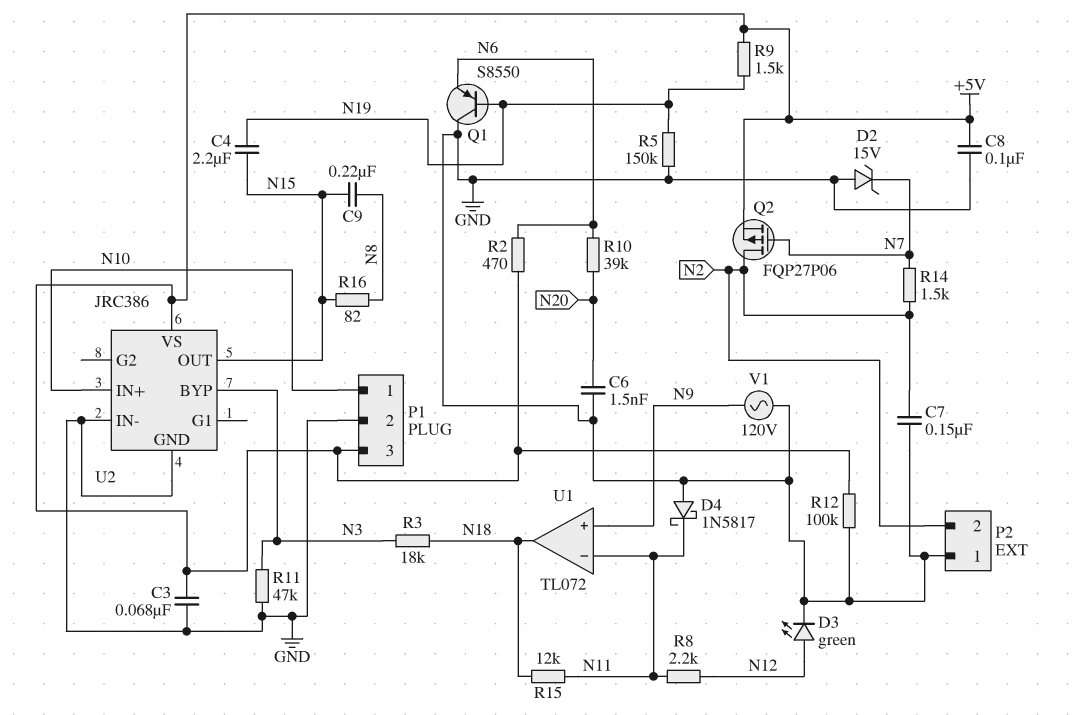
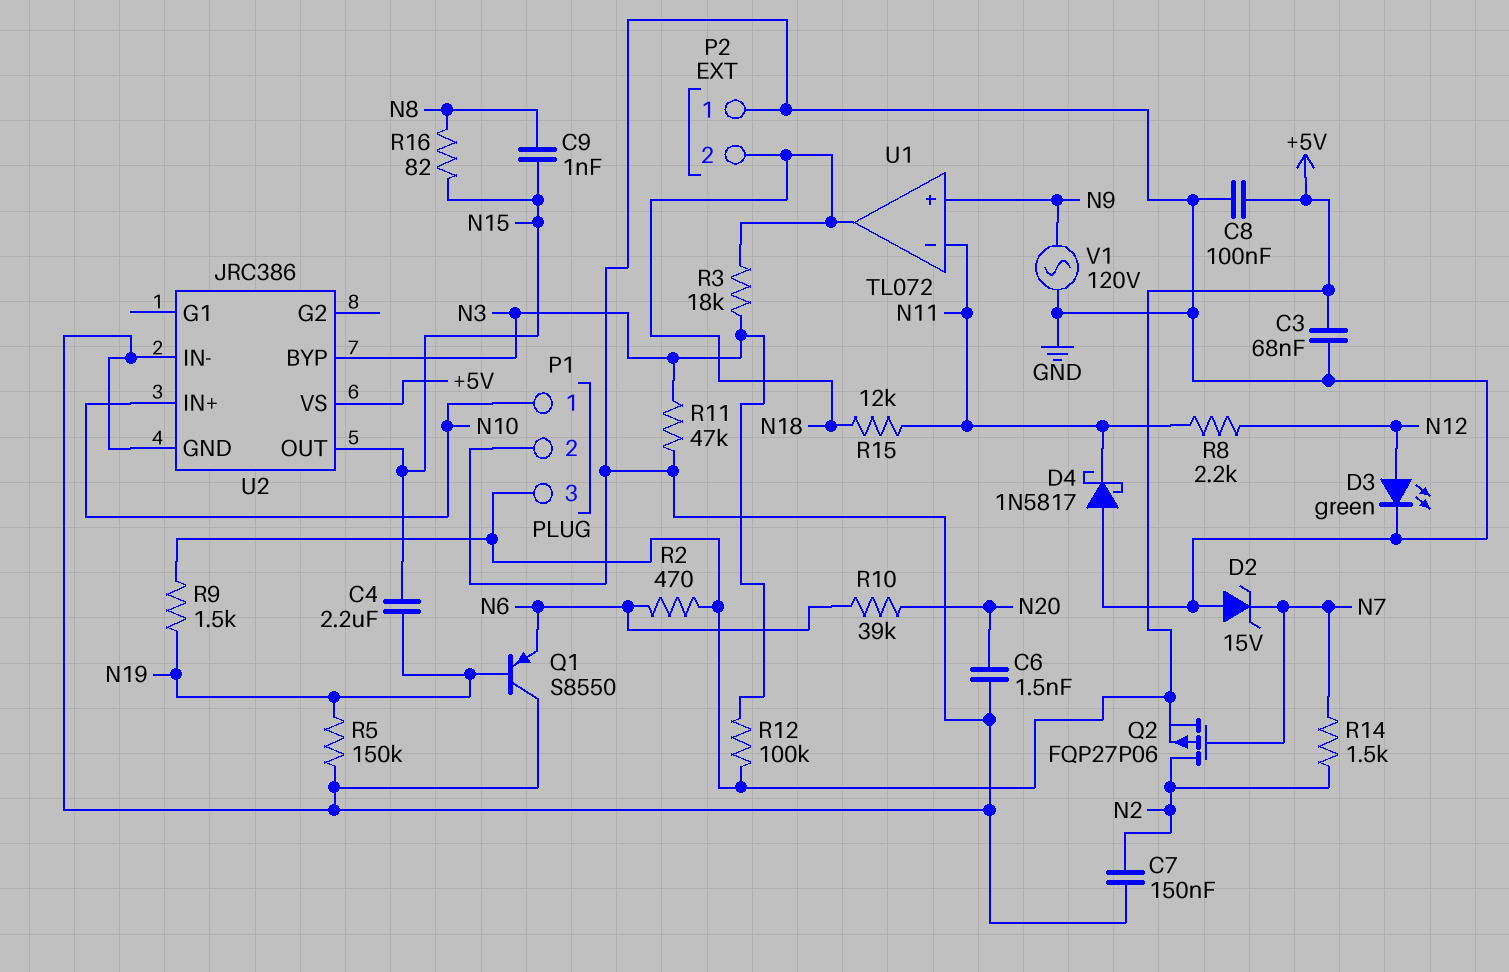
C9: 220nF (N8, N15) -> 1nF (N8, N15)
P2 pin 2: N2 -> N18
R12: 100k (+5V, GND) -> 100k (+5V, N3)

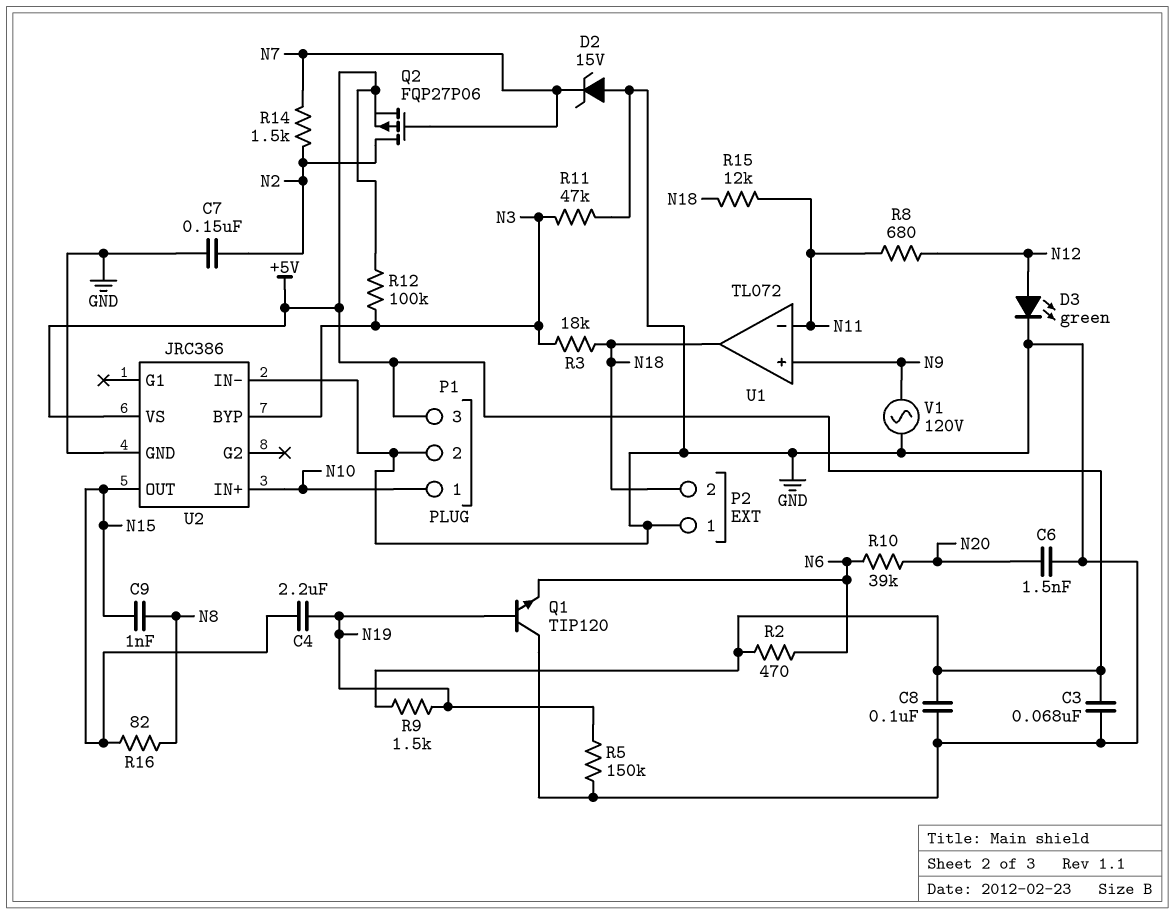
D4: schottky 1N5817 (A GND, K N11) -> none
Q1: PNP S8550 (B N19, C GND, E N6) -> NPN TIP120 (B N19, C GND, E N6)
R8: 2.2k (N11, N12) -> 680 (N11, N12)

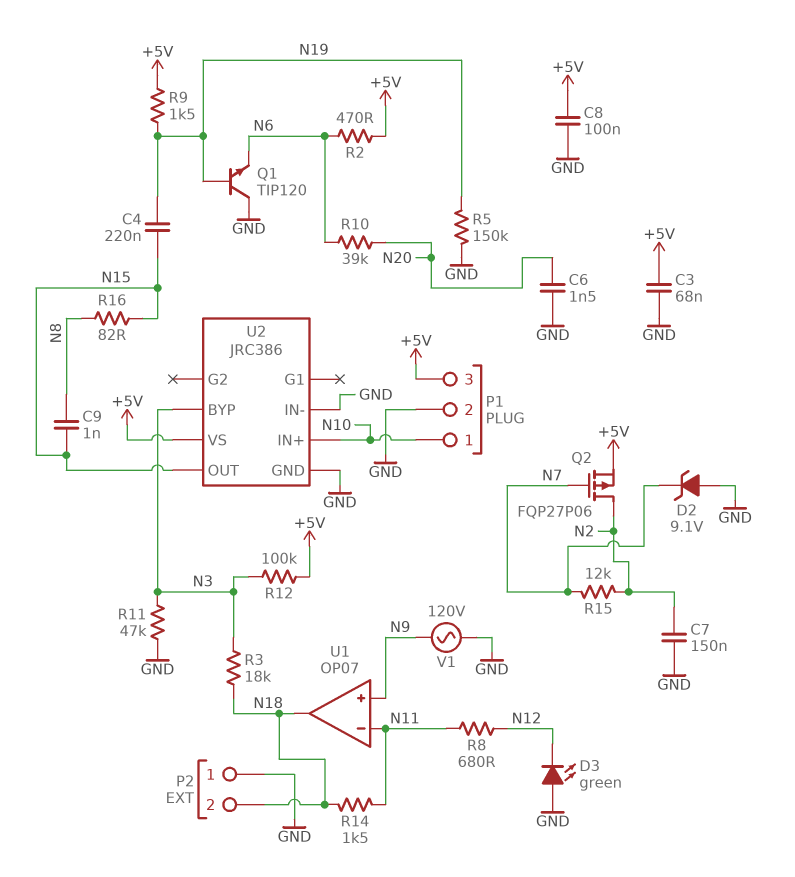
C4: 2.2uF (N15, N19) -> 220nF (N15, N19)
D2: zener 15V (A GND, K N7) -> zener 9.1V (A GND, K N7)
D3: LED green (A N12, K GND) -> LED green (A GND, K N12)
R14: 1.5k (N2, N7) -> 1.5k (N11, N18)
R15: 12k (N11, N18) -> 12k (N2, N7)
U1: TL072 -> OP07

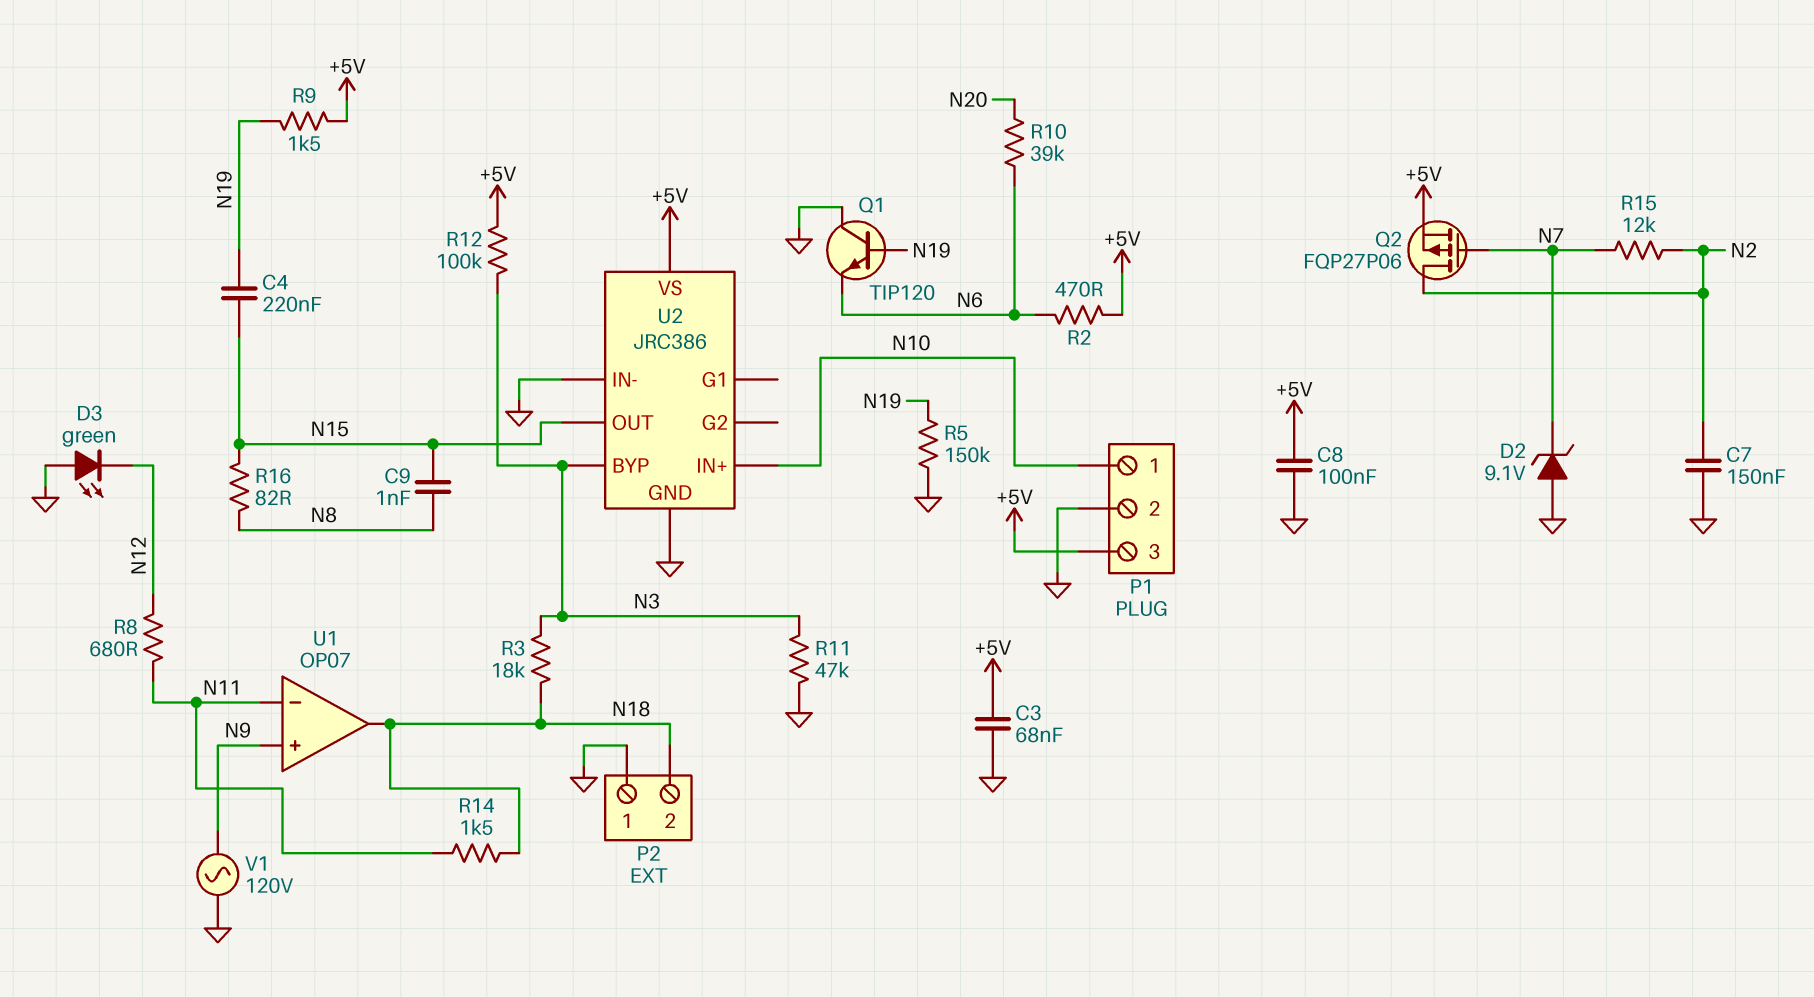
C6: 1.5nF (GND, N20) -> none

